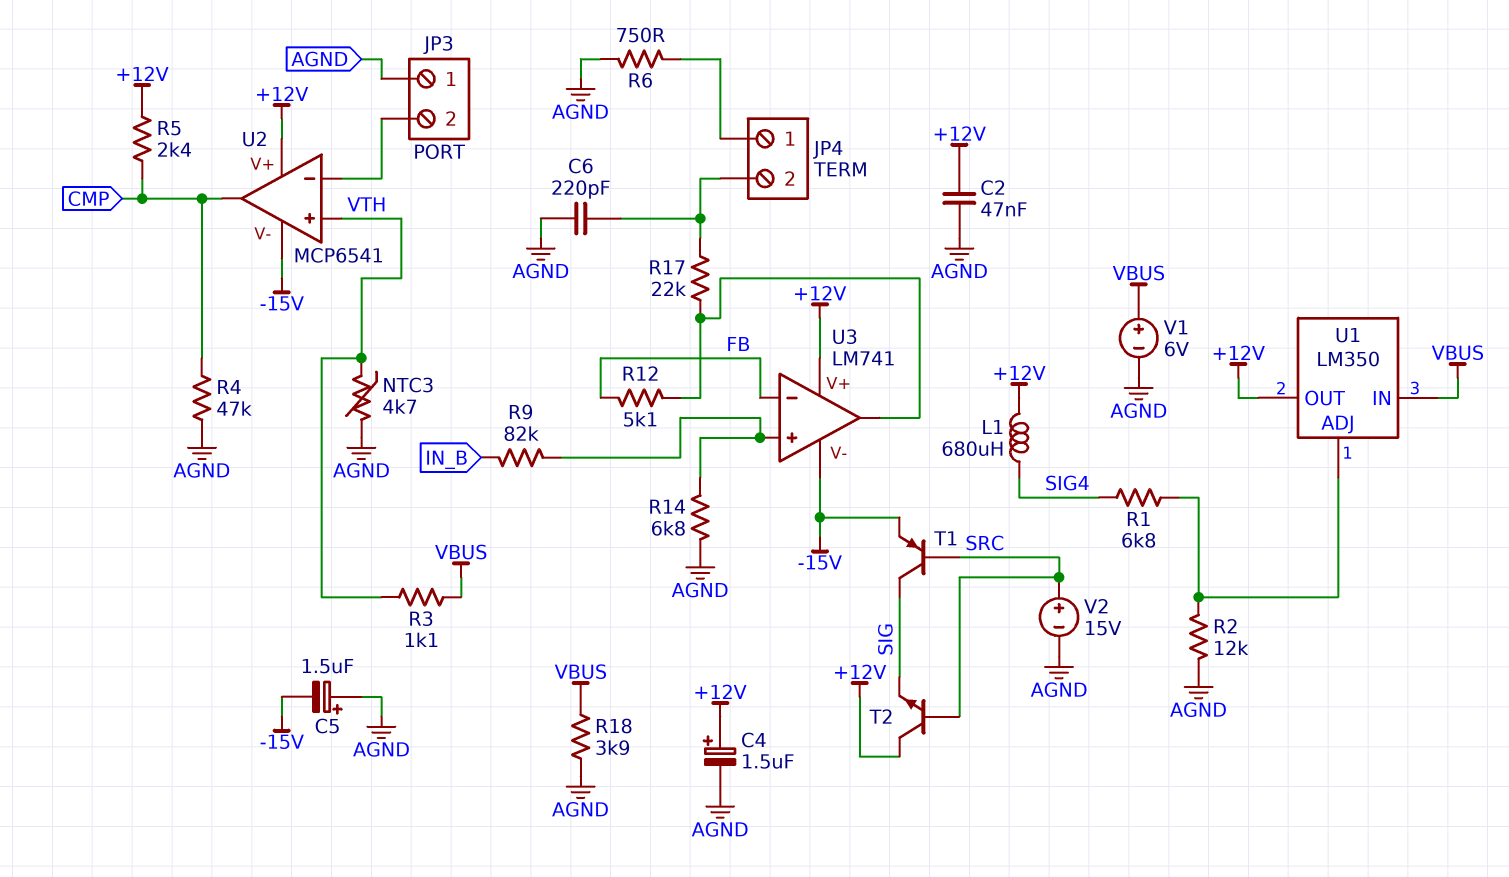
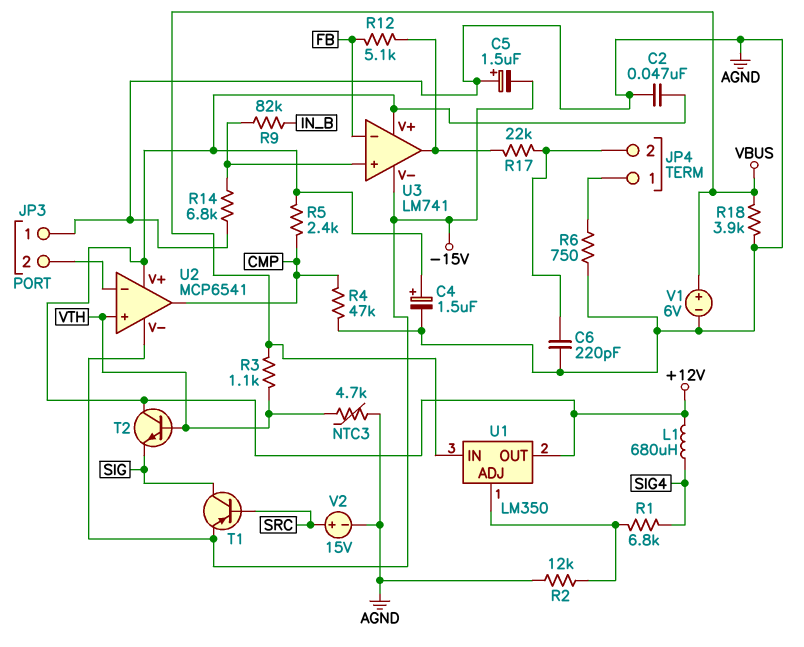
T2: NPN (B SRC, C +12V, E SIG) -> NPN (B VTH, C +12V, E SIG)

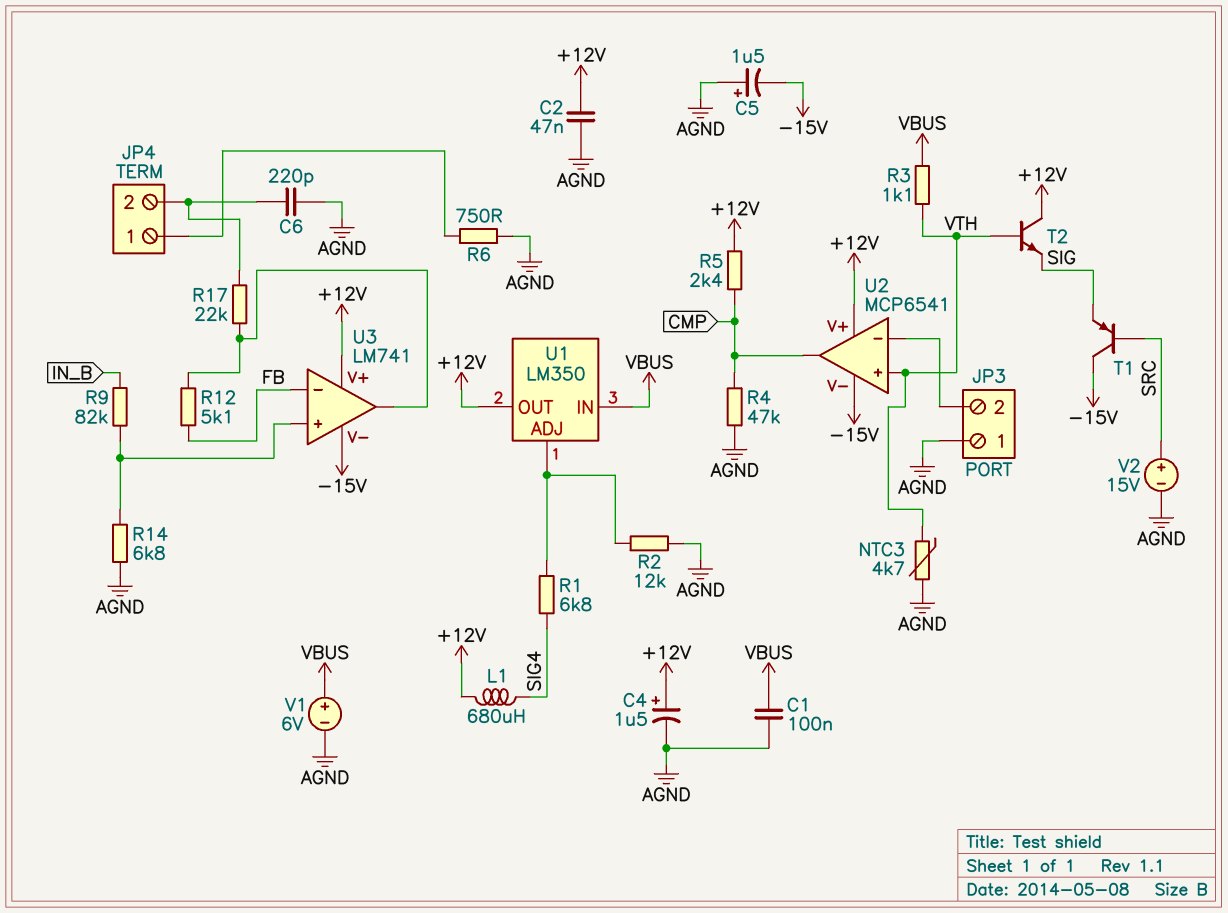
C1: none -> 100nF (AGND, VBUS)
R18: 3.9k (AGND, VBUS) -> none
T1: PNP (B SRC, C SIG, E -15V) -> PNP (B SRC, C -15V, E SIG)

